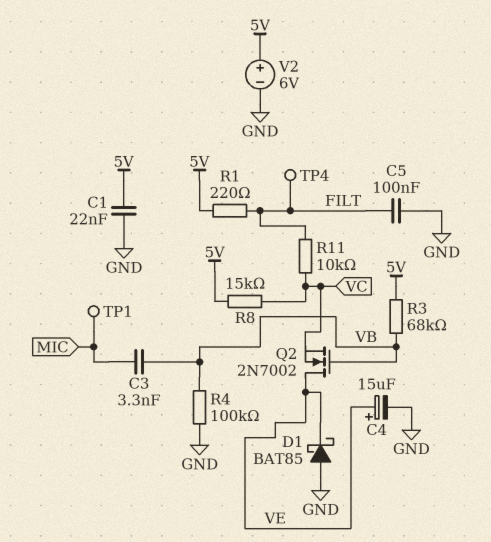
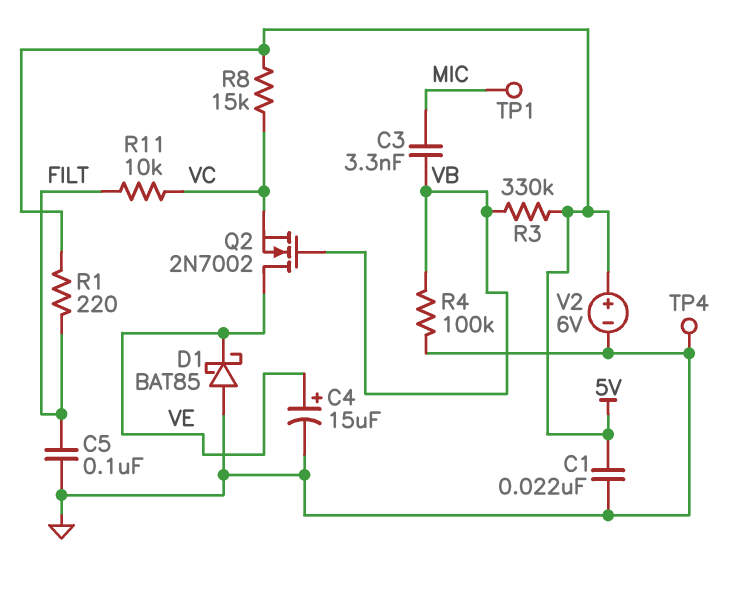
R3: 68k (5V, VB) -> 330k (5V, VB)
TP4: test point (FILT) -> test point (GND)

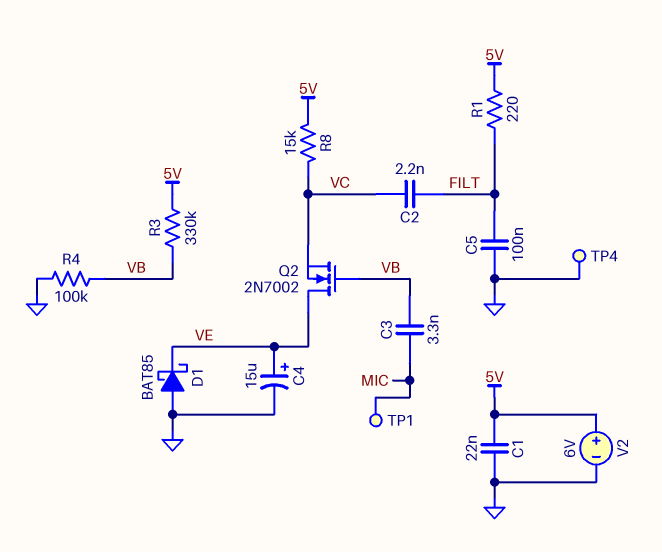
C2: none -> 2.2nF (FILT, VC)
R11: 10k (FILT, VC) -> none

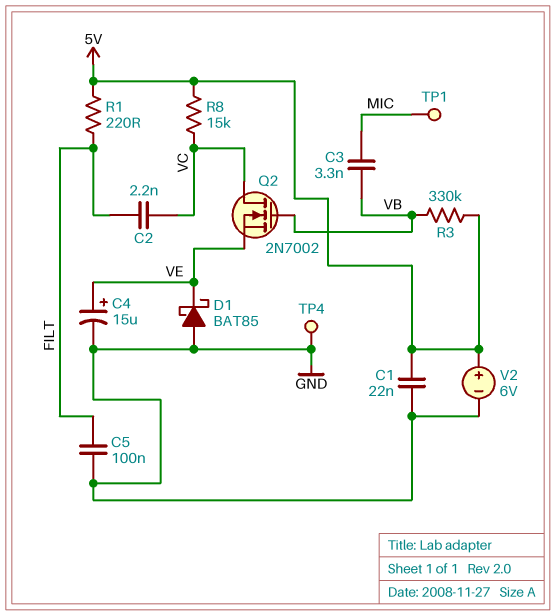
Q2: NMOS 2N7002 (G VB, D VE, S VC) -> NMOS 2N7002 (G VB, D VC, S VE)
R4: 100k (GND, VB) -> none

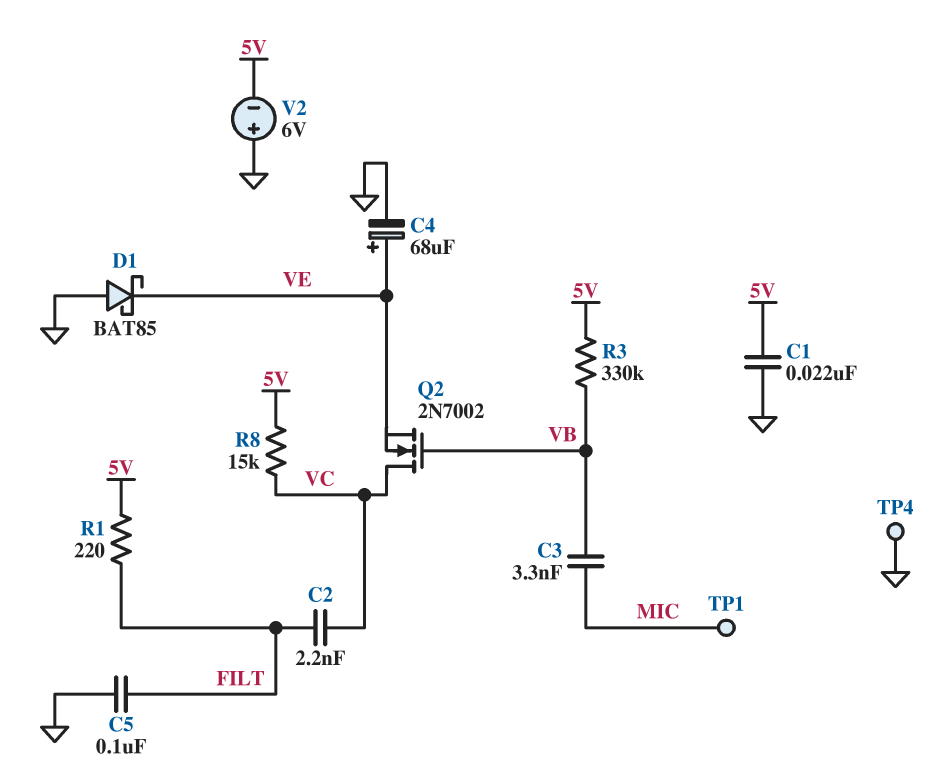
C4: 15uF (plus VE, minus GND) -> 68uF (plus VE, minus GND)
V2: 6V (plus 5V, minus GND) -> 6V (plus GND, minus 5V)

